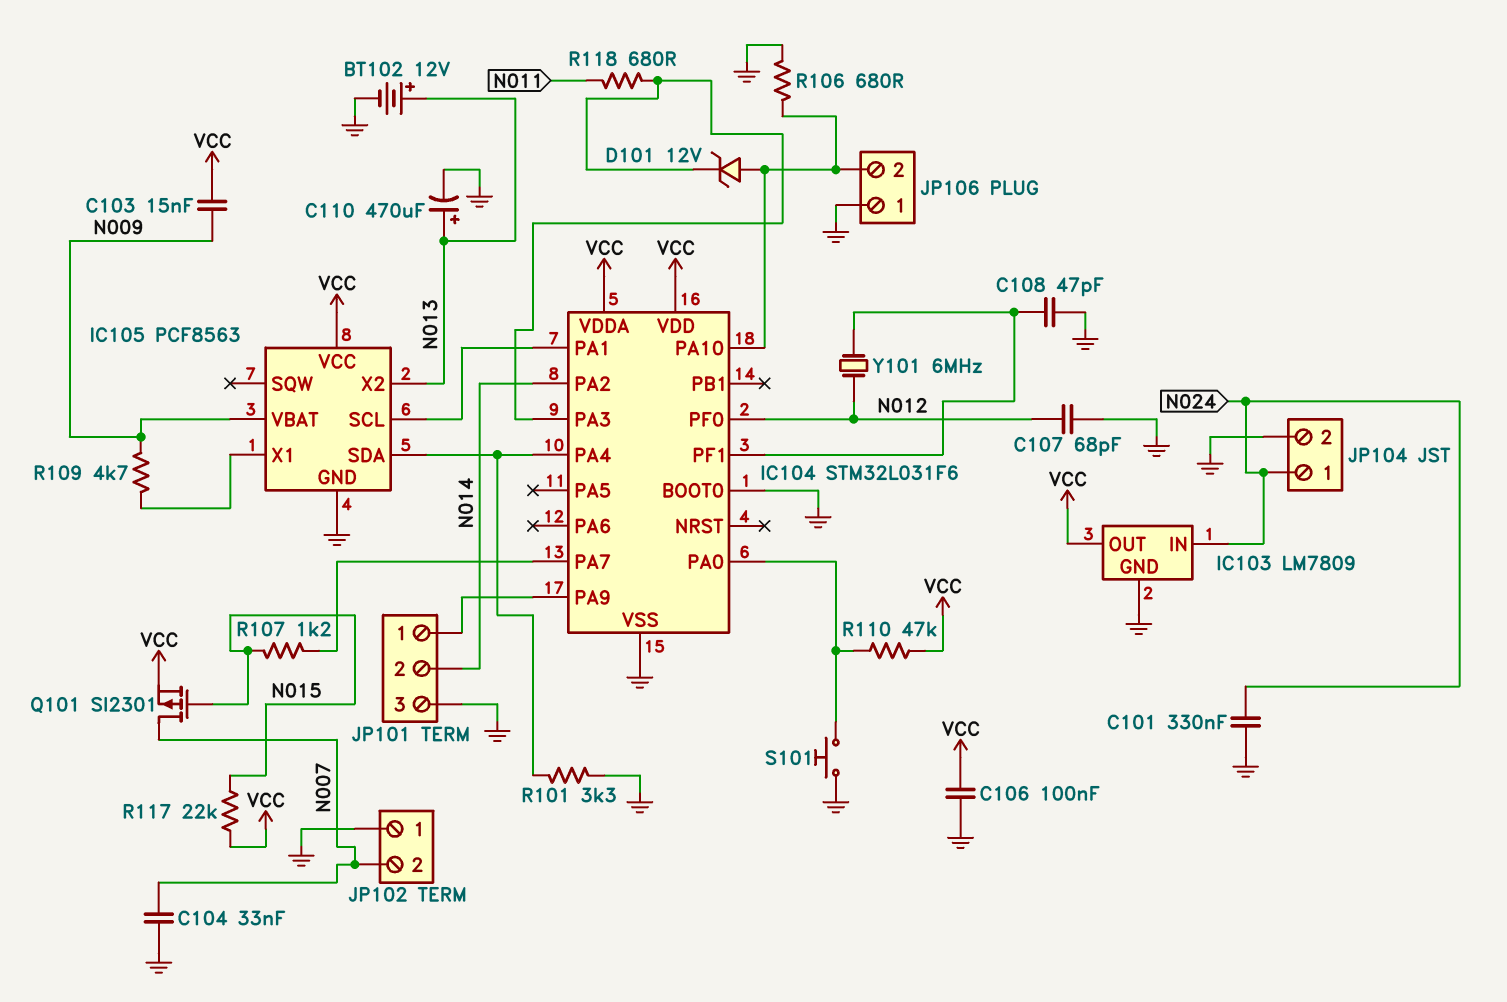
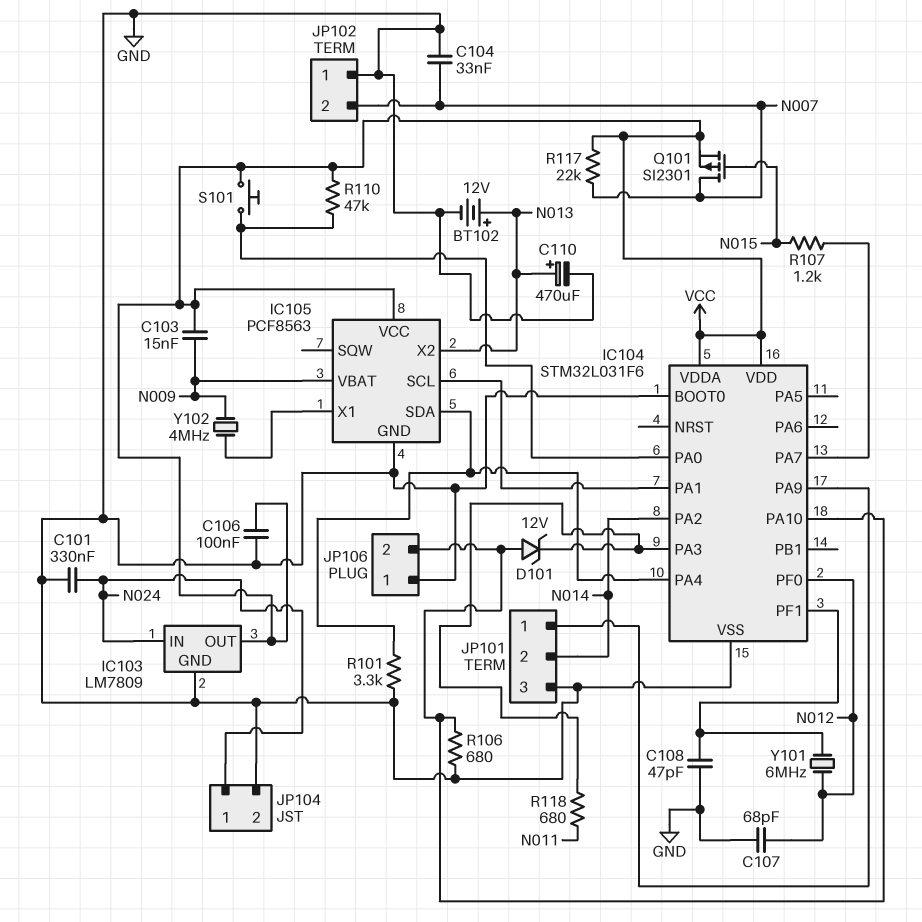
R109: 4.7k (IC105/X1, N009) -> none
R117: 22k (N015, VCC) -> 22k (N007, VCC)
S101: button (GND, IC104/PA0) -> button (IC104/PA0, VCC)
Y102: none -> 4MHz (IC105/X1, N009)

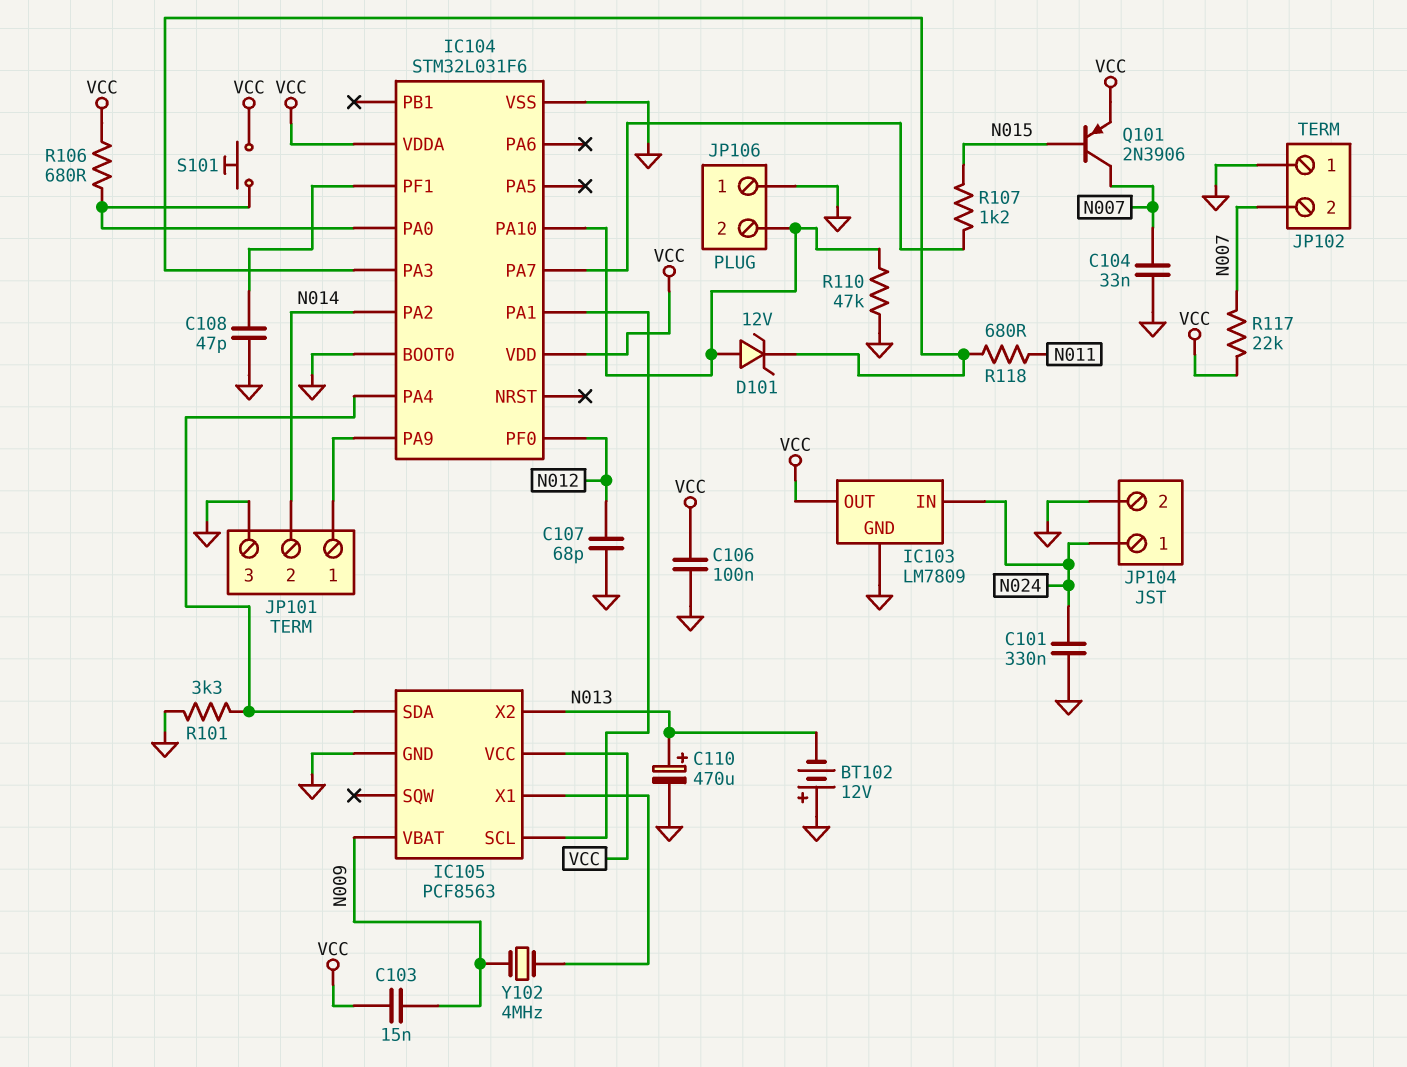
BT102: 12V (plus N013, minus GND) -> 12V (plus GND, minus N013)
Q101: PMOS SI2301 (G N015, D N007, S VCC) -> PNP 2N3906 (B N015, C N007, E VCC)
R106: 680 (GND, IC104/PA10) -> 680 (IC104/PA0, VCC)
R110: 47k (IC104/PA0, VCC) -> 47k (GND, IC104/PA10)
Y101: 6MHz (IC104/PF1, N012) -> none

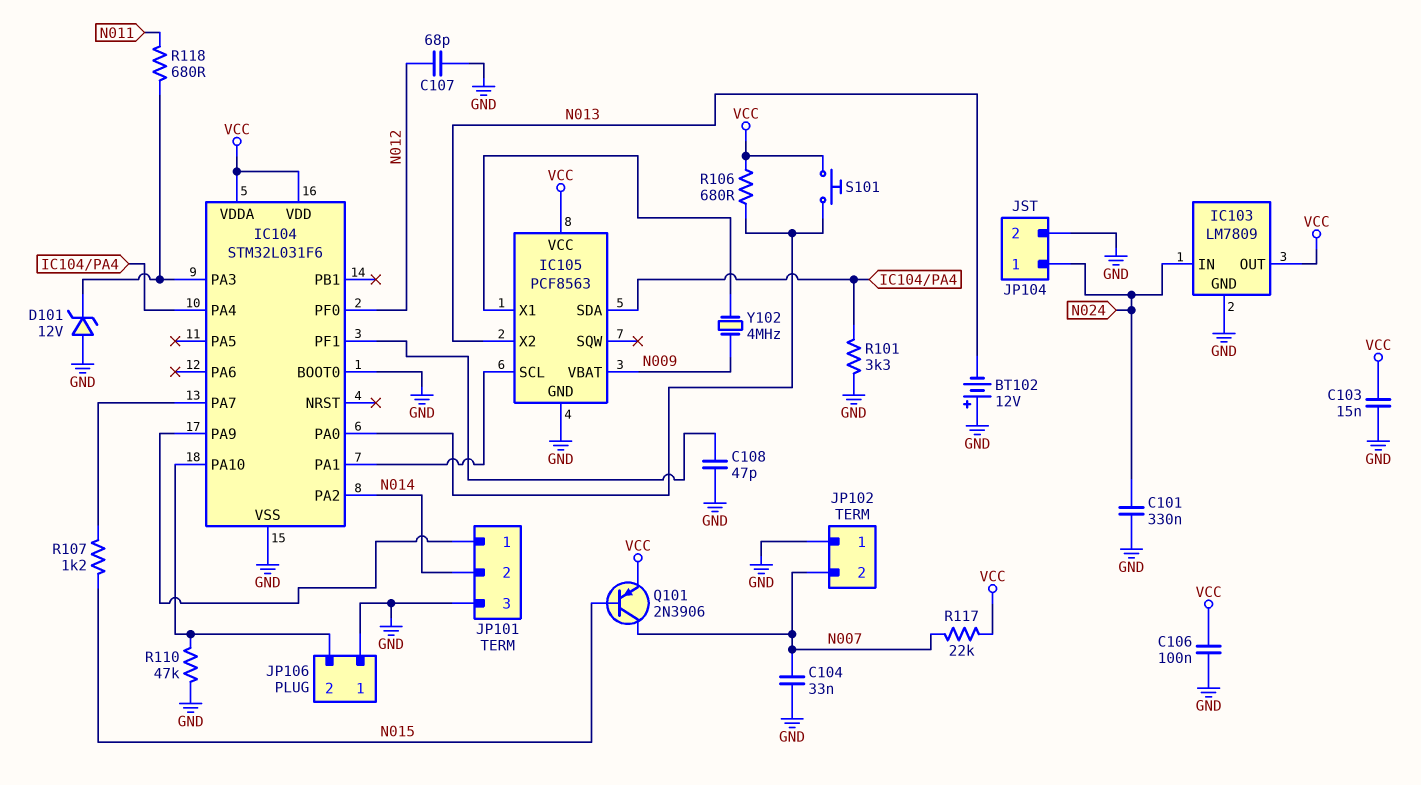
C103: 15nF (N009, VCC) -> 15nF (GND, VCC)
C110: 470uF (plus N013, minus GND) -> none
D101: zener 12V (A IC104/PA10, K IC104/PA3) -> zener 12V (A GND, K IC104/PA3)

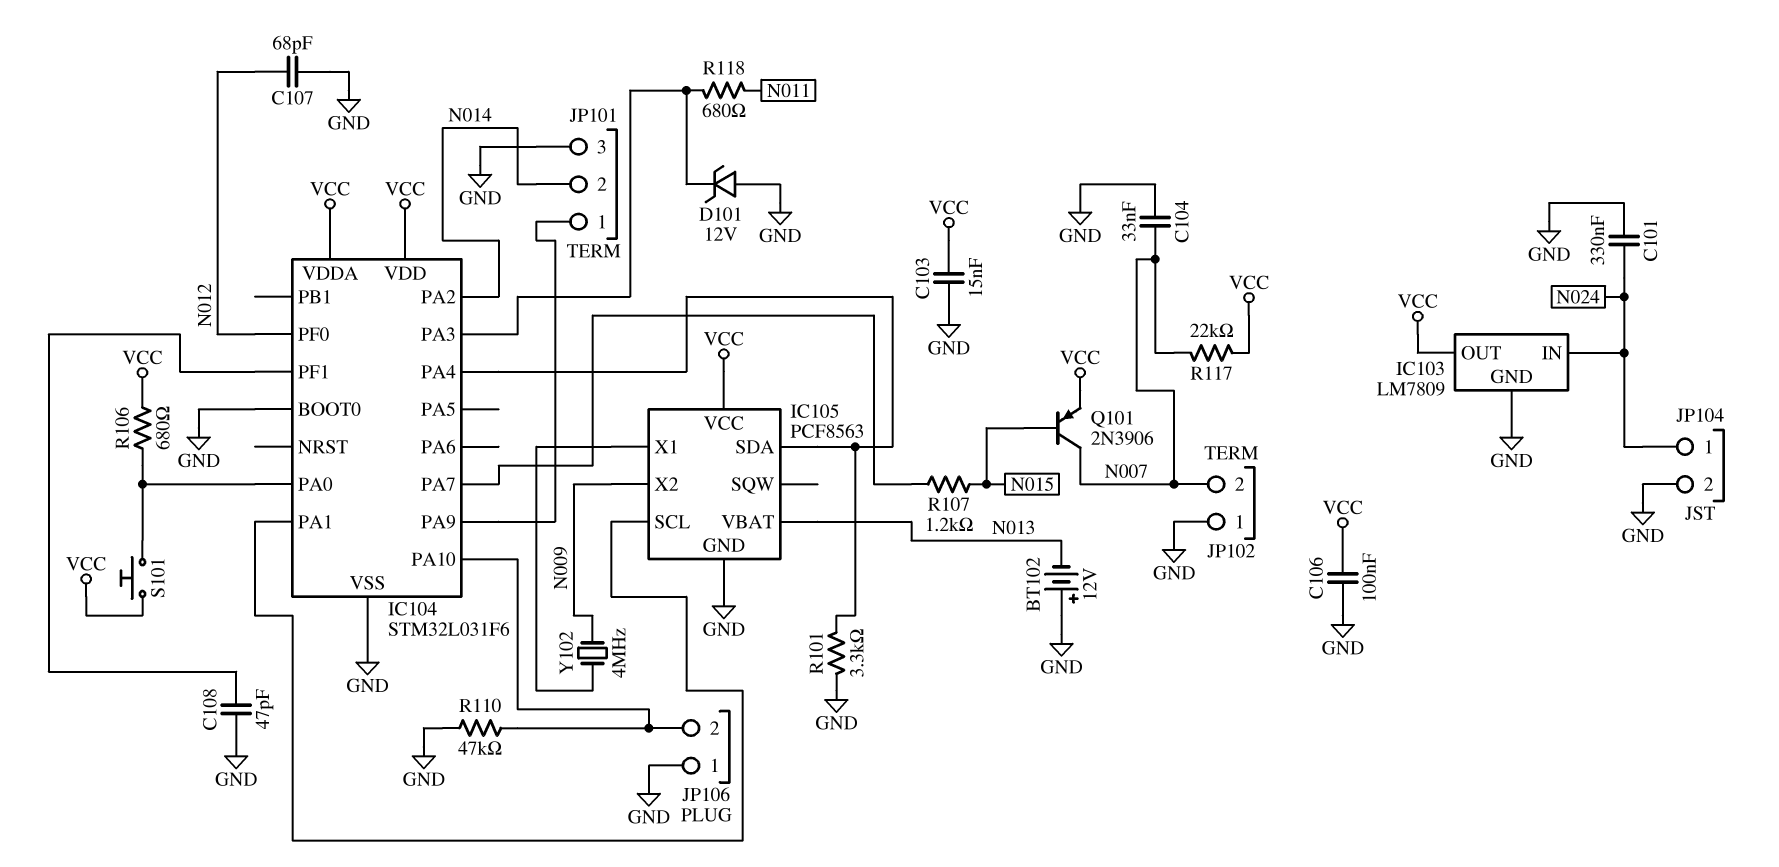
IC105 pin VBAT: N009 -> N013
IC105 pin X2: N013 -> N009

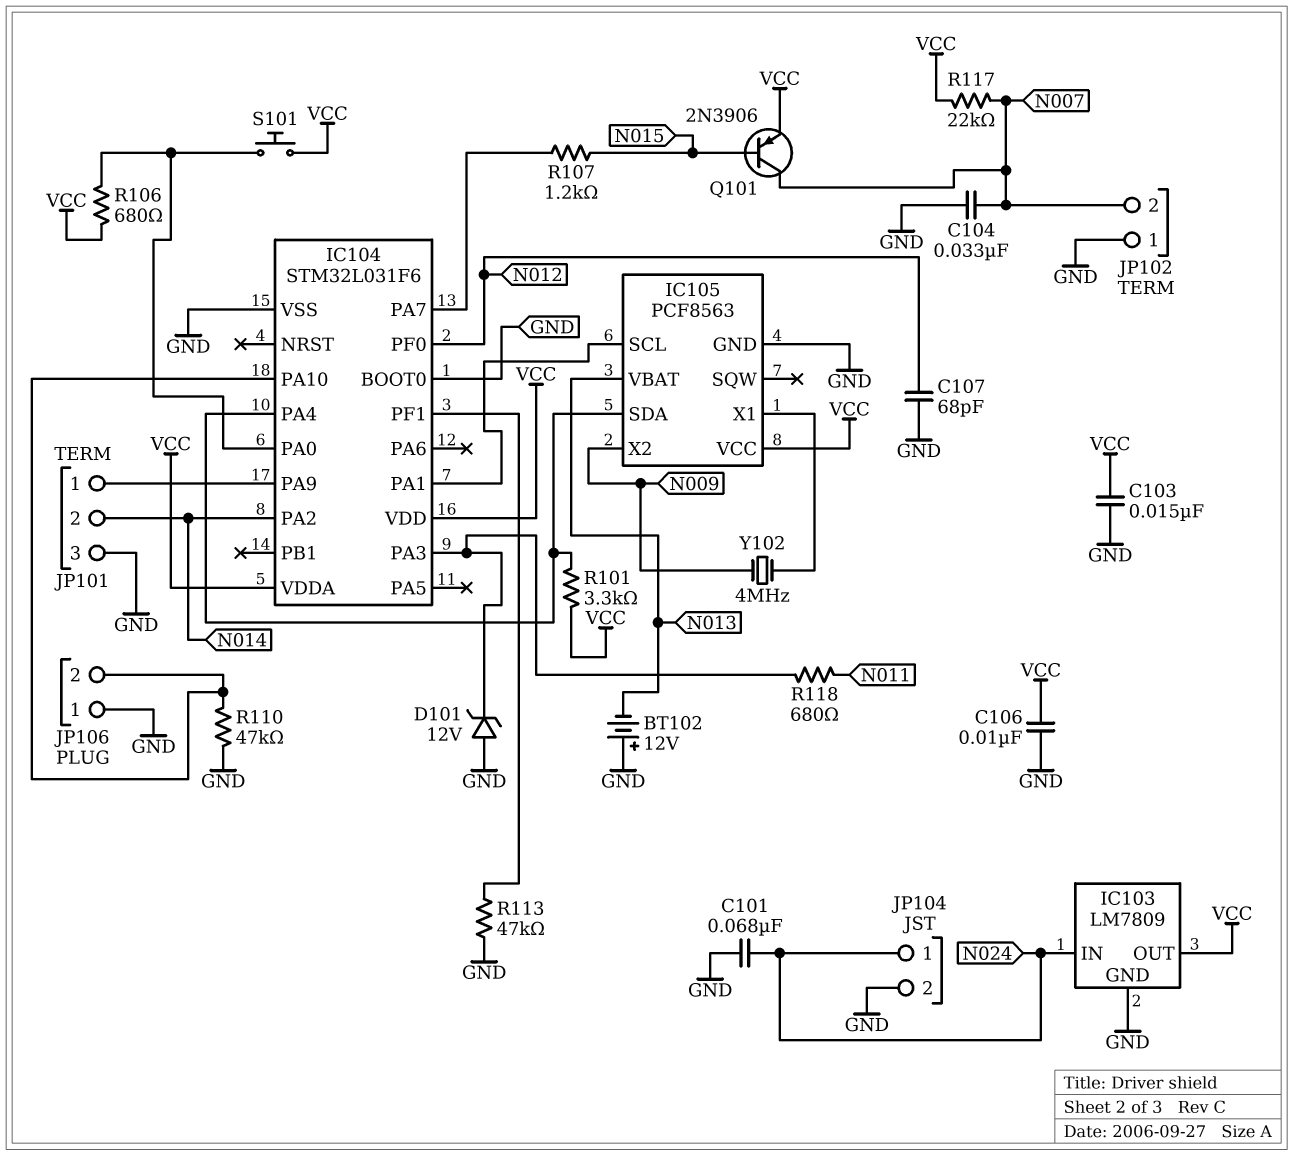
C101: 330nF (GND, N024) -> 68nF (GND, N024)
C106: 100nF (GND, VCC) -> 10nF (GND, VCC)
C108: 47pF (GND, IC104/PF1) -> none
R101: 3.3k (GND, IC104/PA4) -> 3.3k (IC104/PA4, VCC)
R113: none -> 47k (GND, IC104/PF1)

